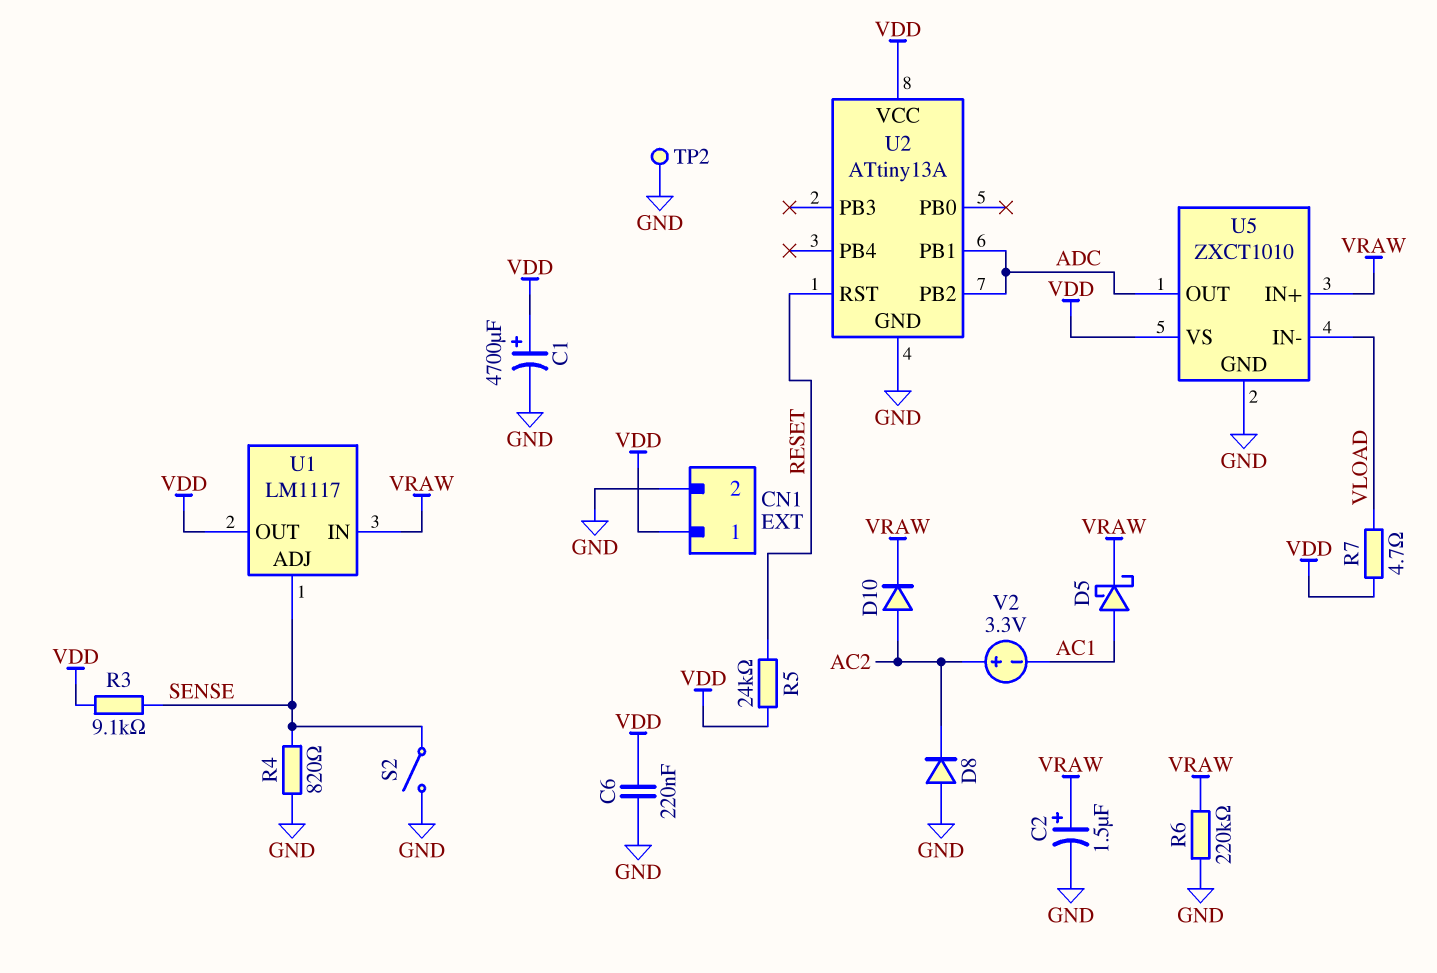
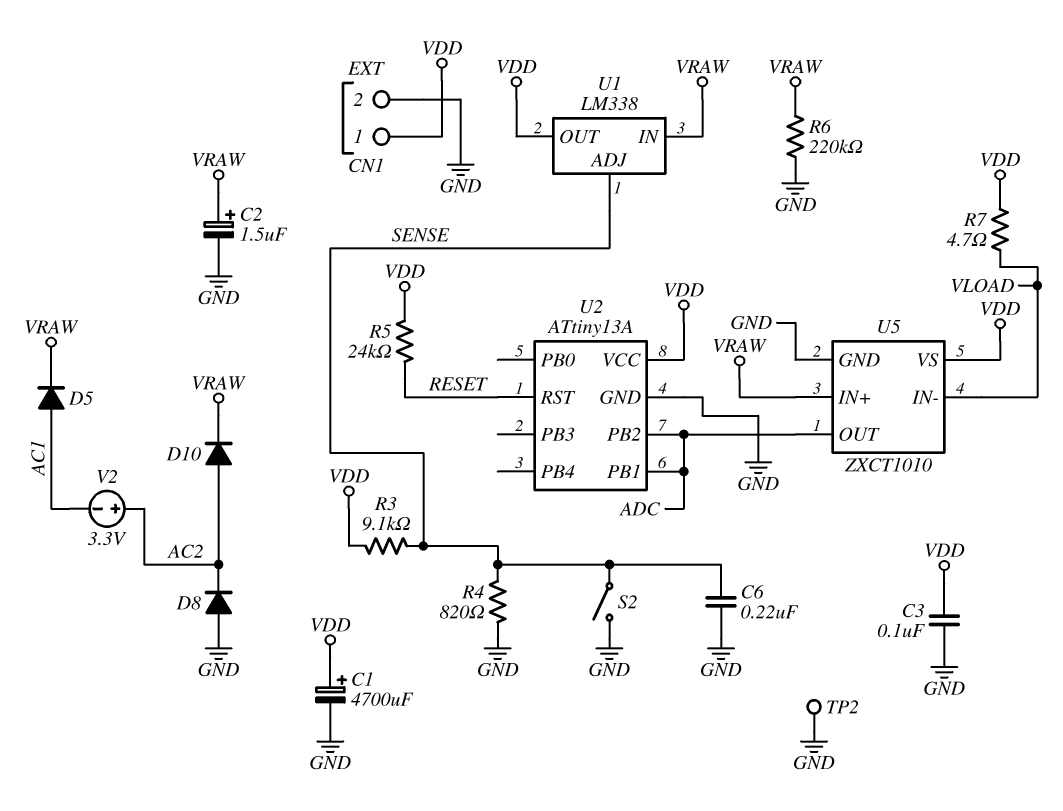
C3: none -> 100nF (GND, VDD)
C6: 220nF (GND, VDD) -> 220nF (GND, SENSE)
D5: schottky (A AC1, K VRAW) -> diode (A AC1, K VRAW)
U1: LM1117 -> LM338

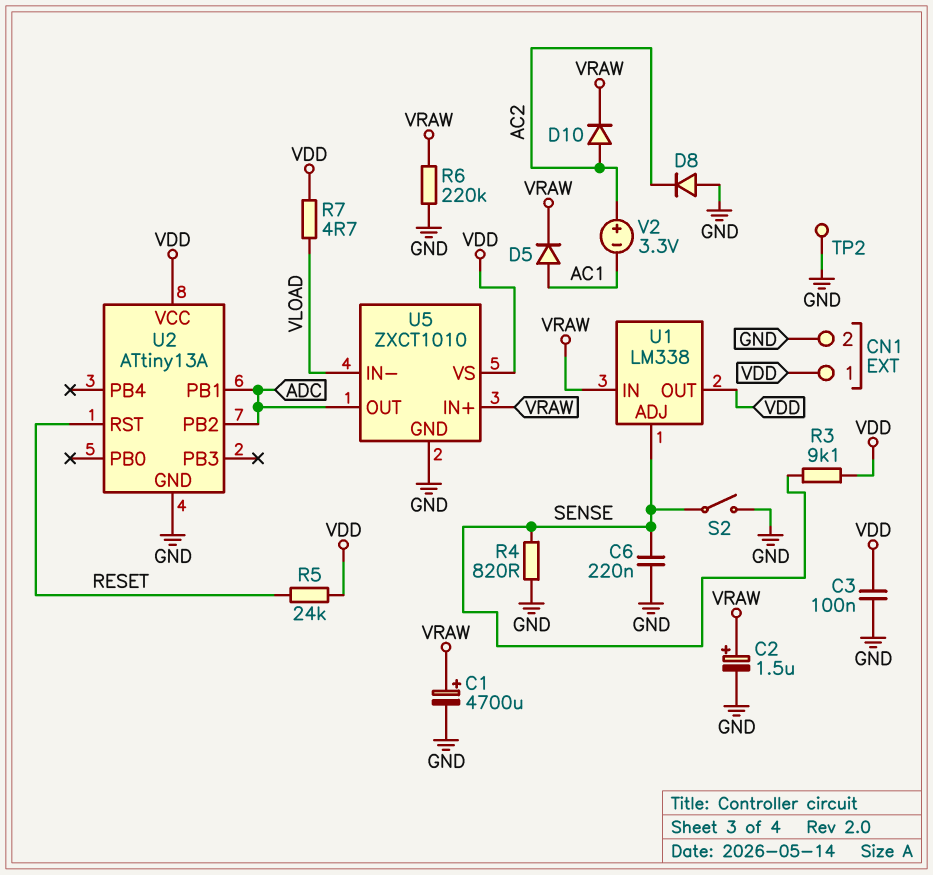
C1: 4700uF (plus VDD, minus GND) -> 4700uF (plus VRAW, minus GND)

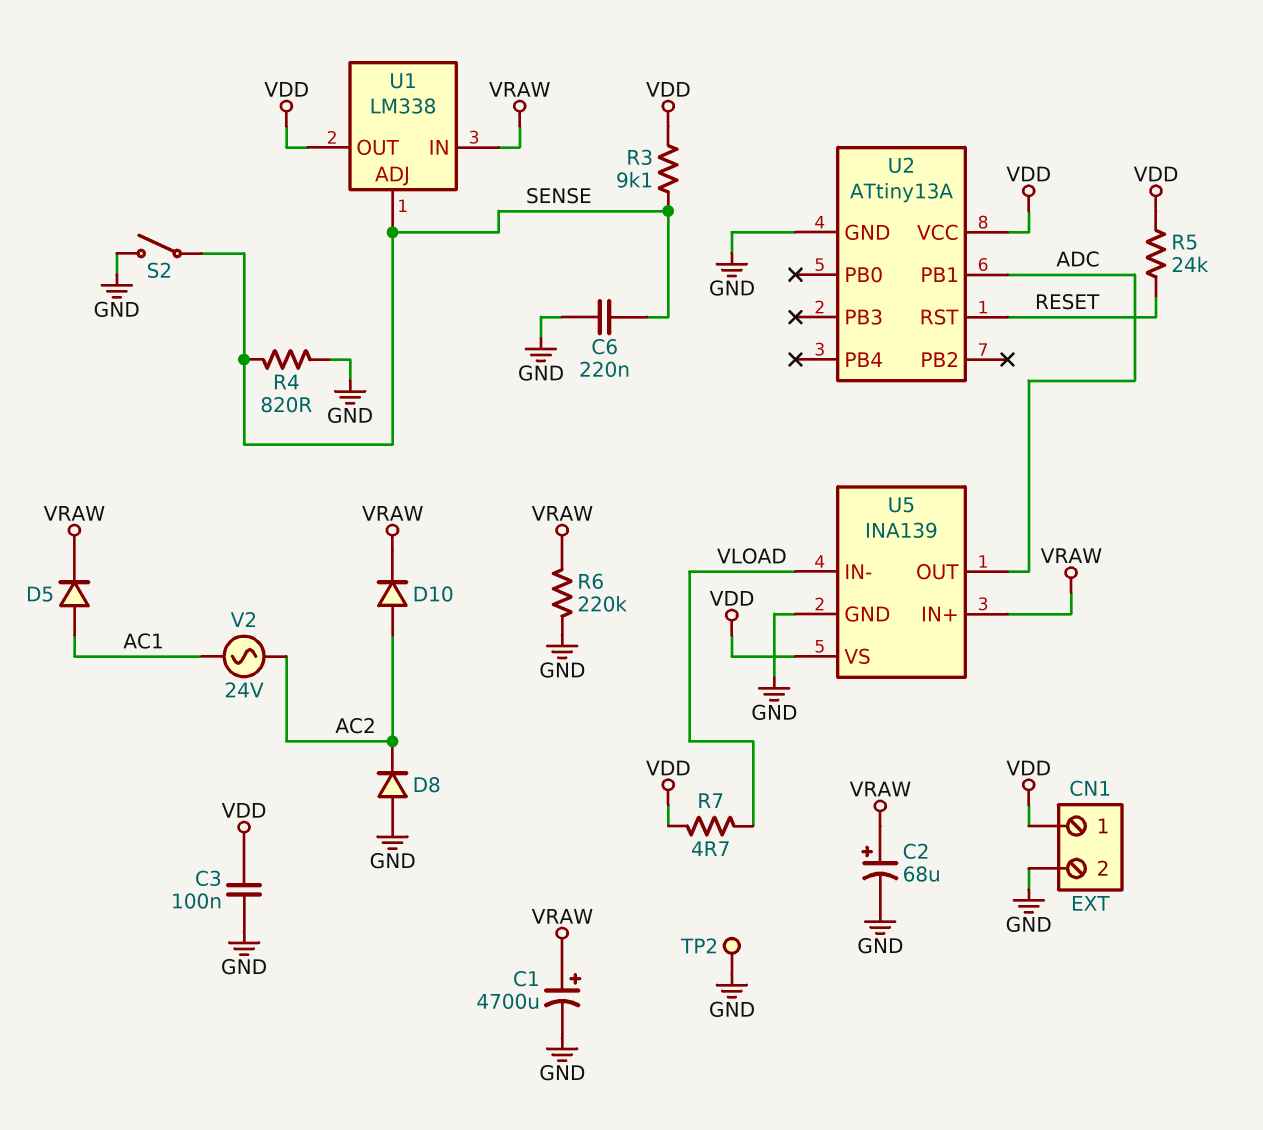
C2: 1.5uF (plus VRAW, minus GND) -> 68uF (plus VRAW, minus GND)
U2 pin PB2: ADC -> none
U5: ZXCT1010 -> INA139
V2: 3.3V (plus AC2, minus AC1) -> AC 24V (AC1, AC2)

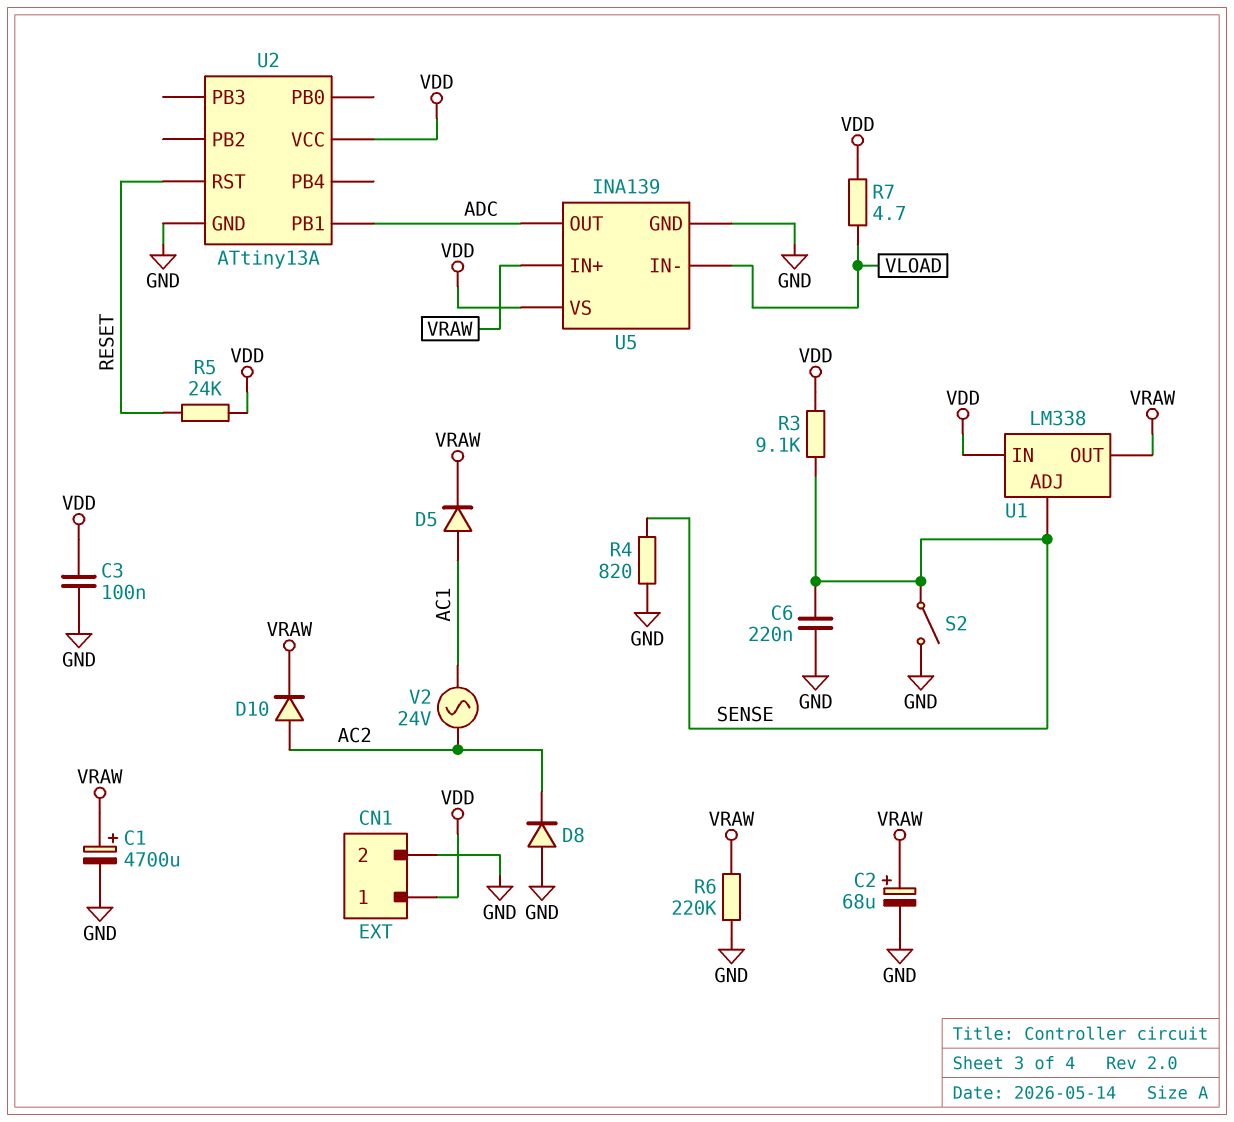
TP2: test point (GND) -> none
U1 pin IN: VRAW -> VDD
U1 pin OUT: VDD -> VRAW

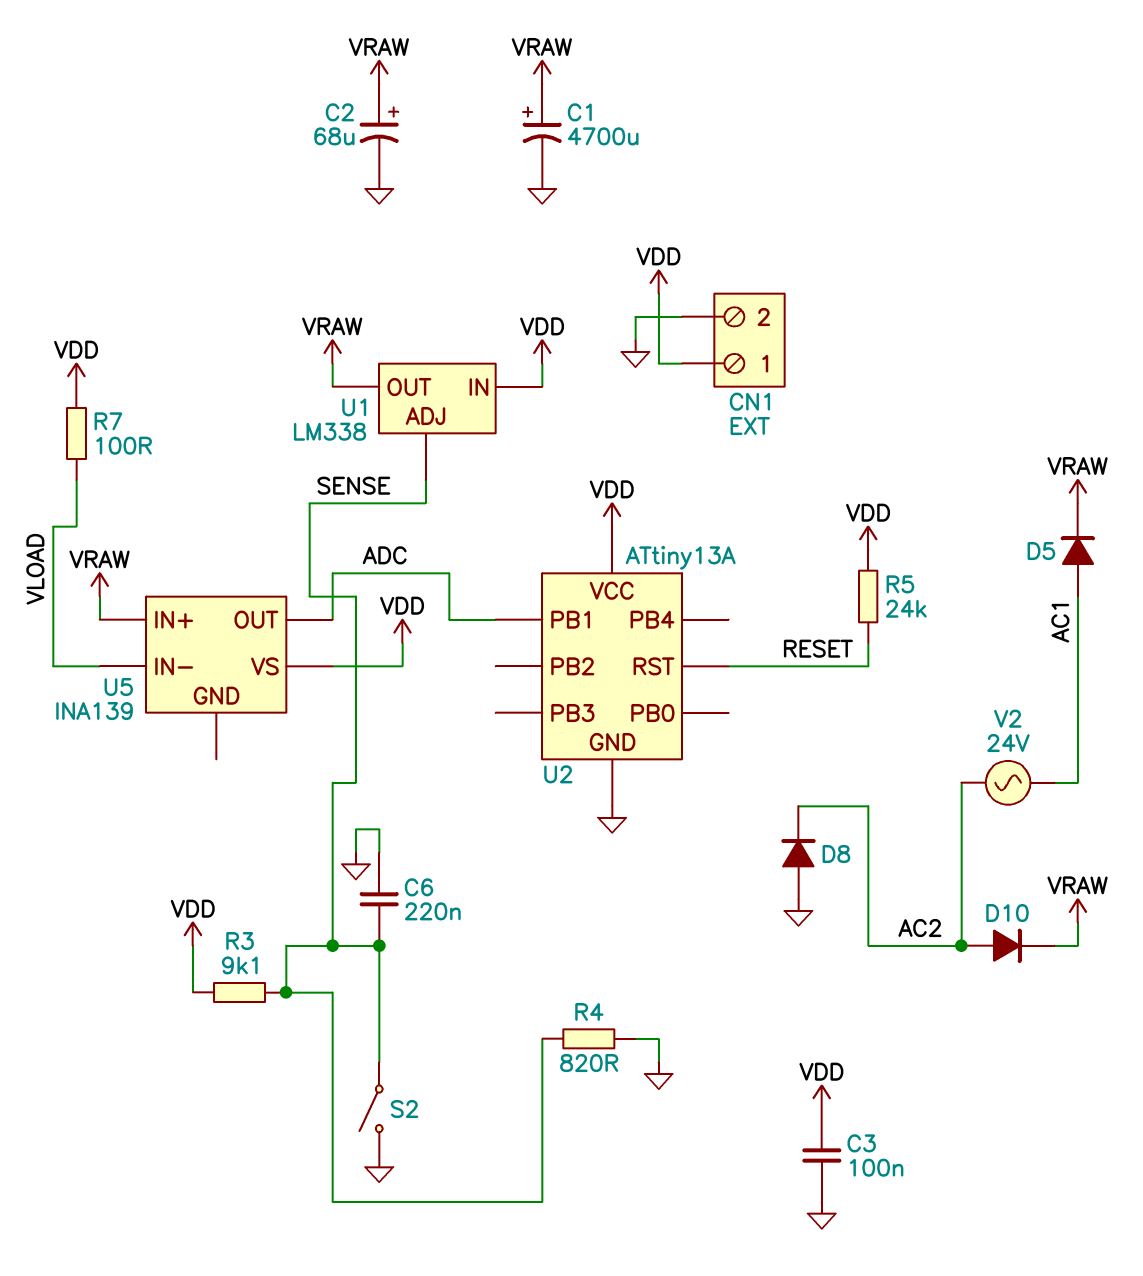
R6: 220k (GND, VRAW) -> none
R7: 4.7 (VDD, VLOAD) -> 100 (VDD, VLOAD)
U5 pin GND: GND -> none

